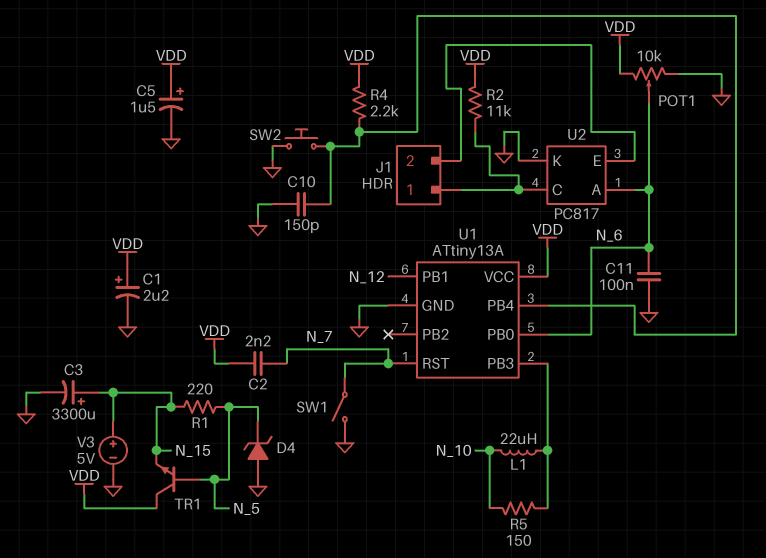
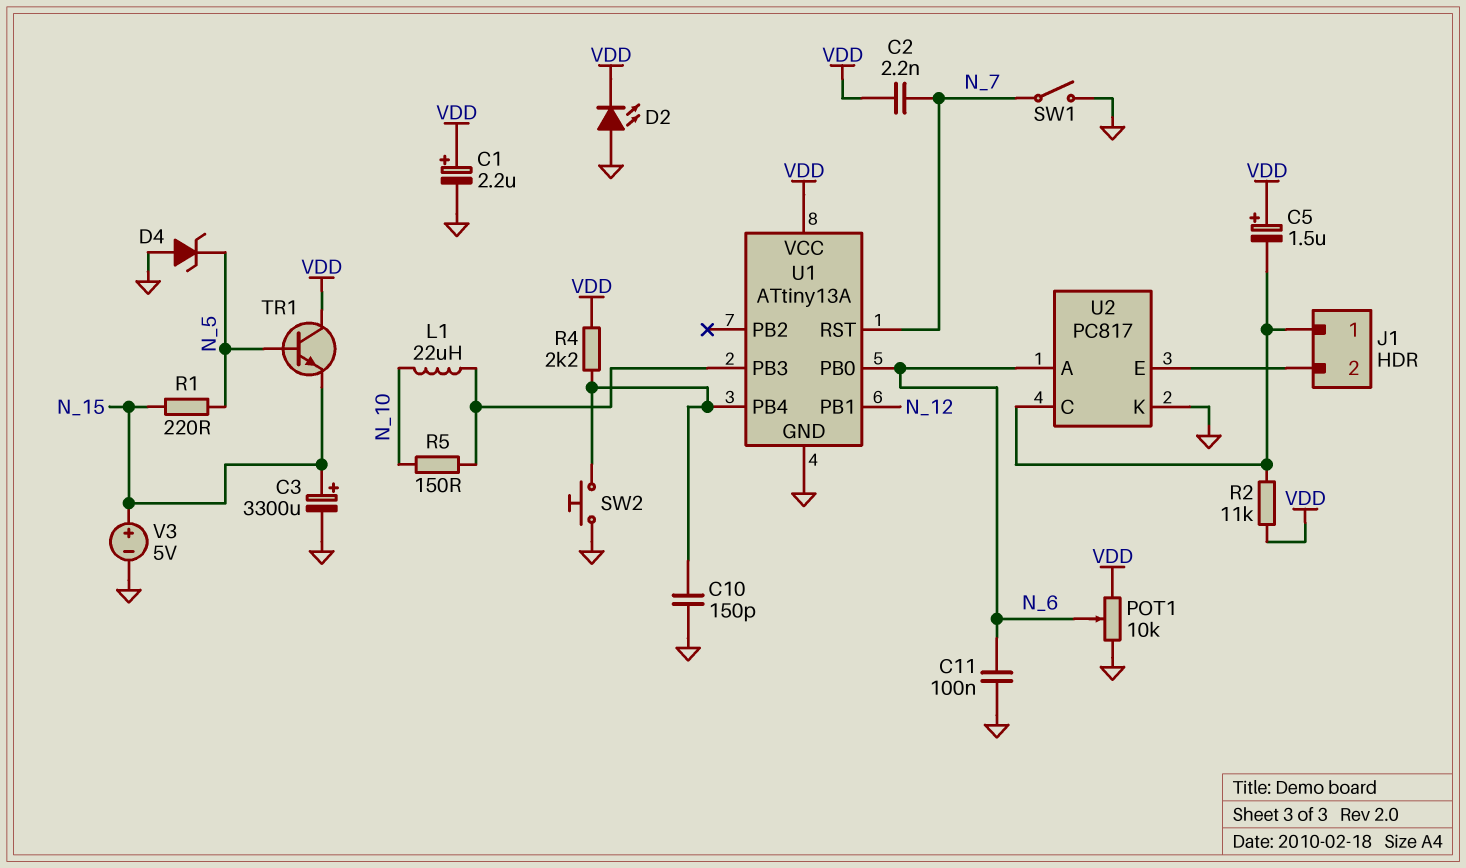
C5: 1.5uF (plus VDD, minus GND) -> 1.5uF (plus VDD, minus J1/1)
D2: none -> LED (A GND, K VDD)

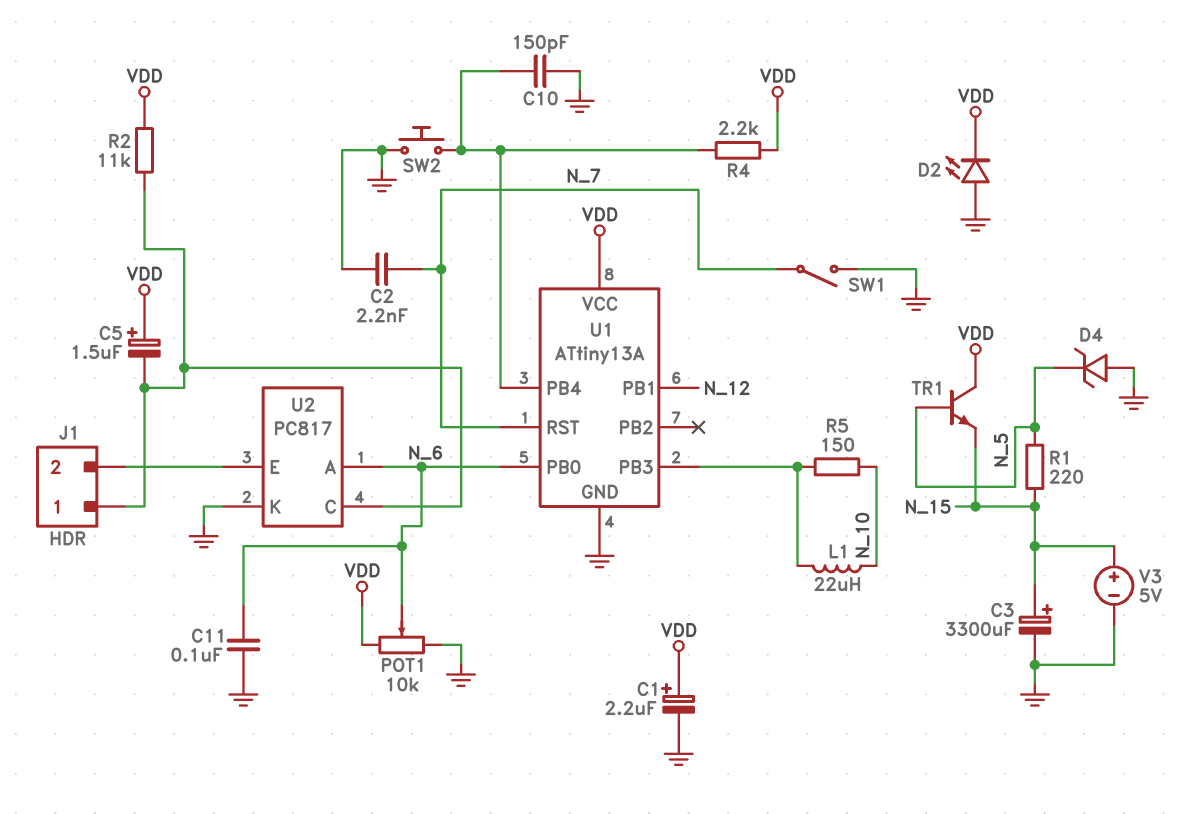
C2: 2.2nF (N_7, VDD) -> 2.2nF (GND, N_7)

